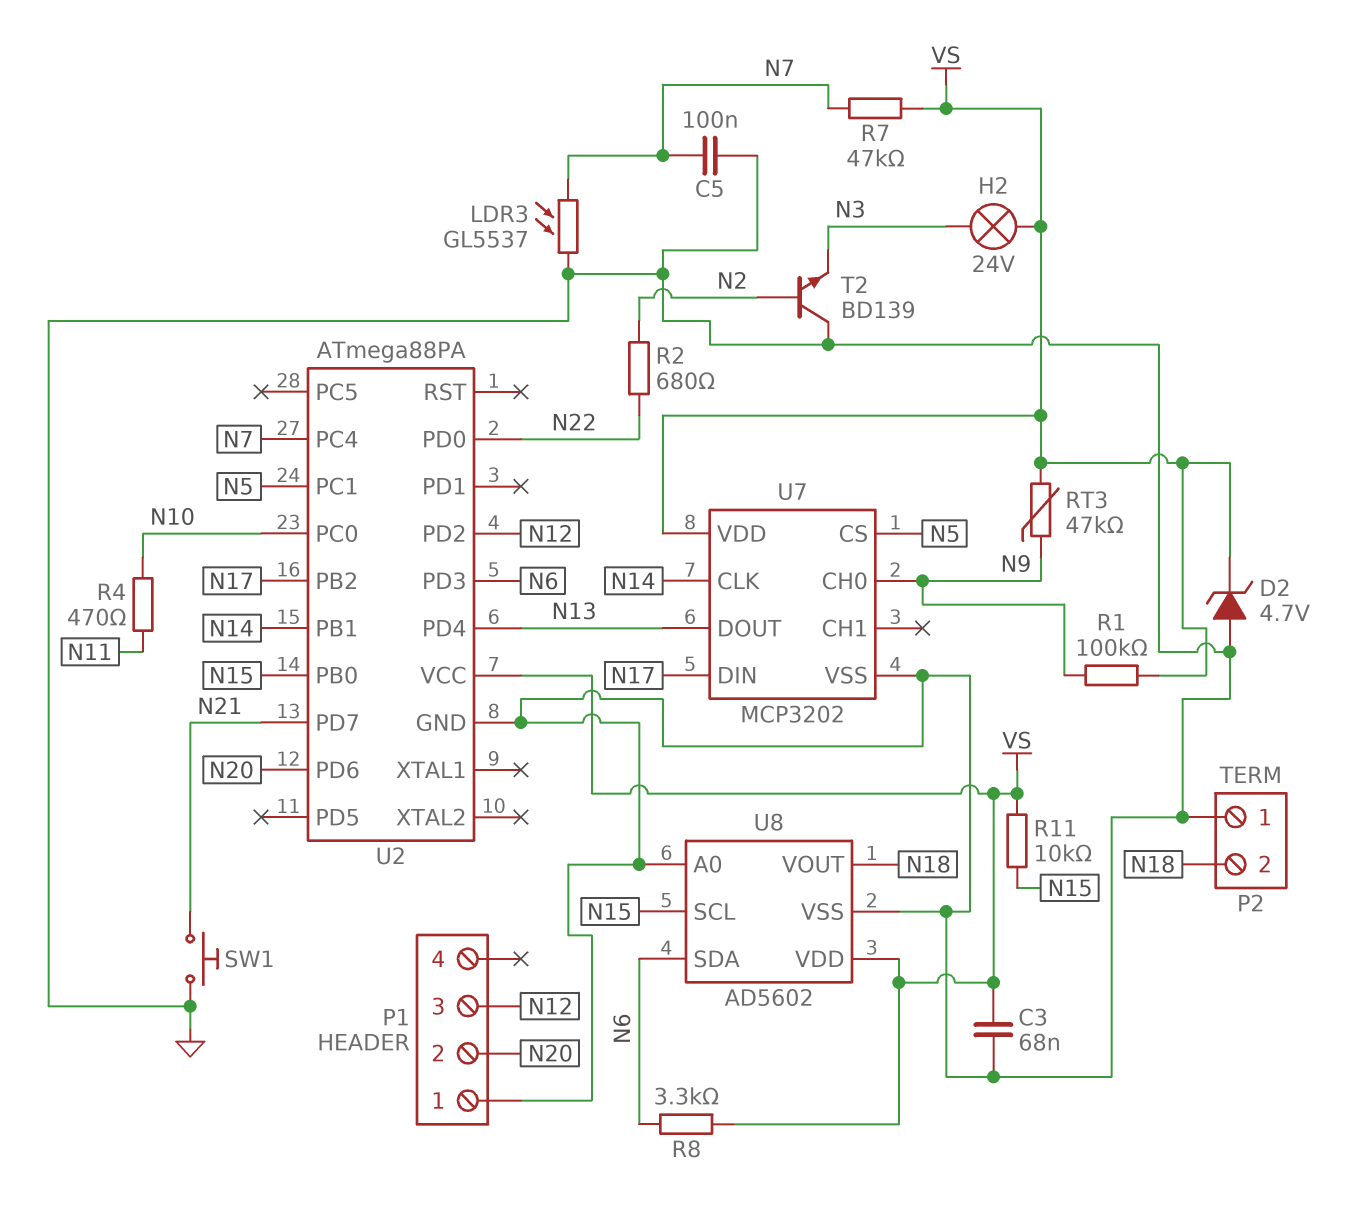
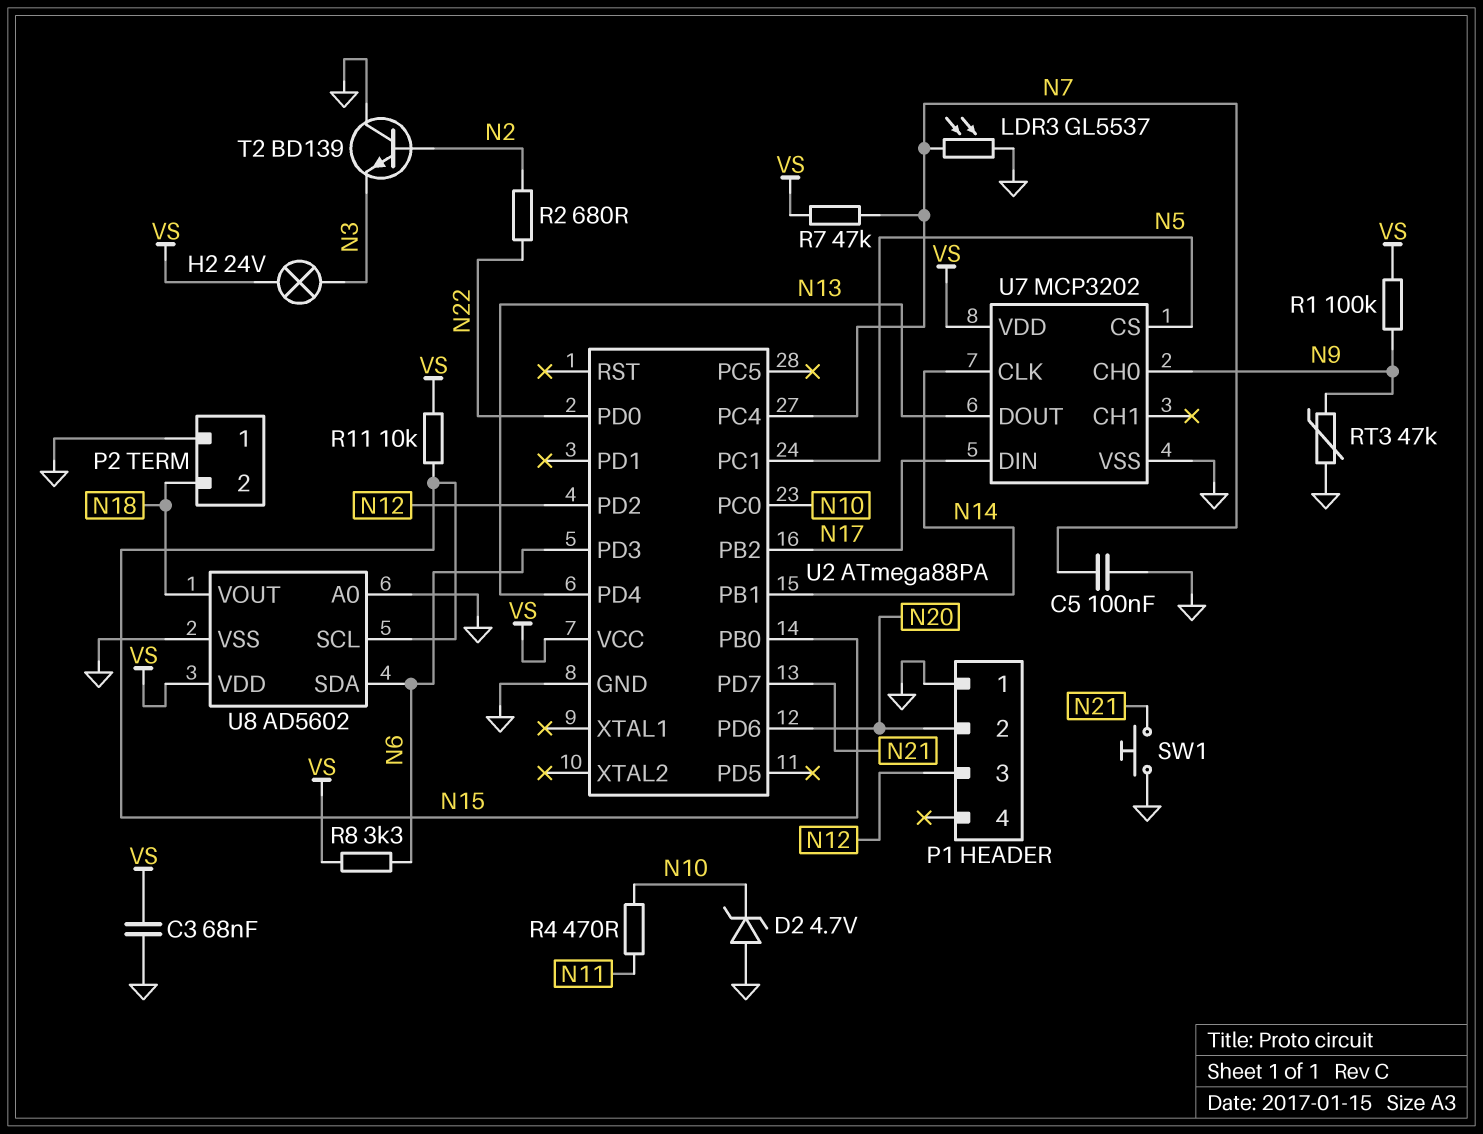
D2: zener 4.7V (A GND, K VS) -> zener 4.7V (A GND, K N10)
RT3: 47k (N9, VS) -> 47k (GND, N9)

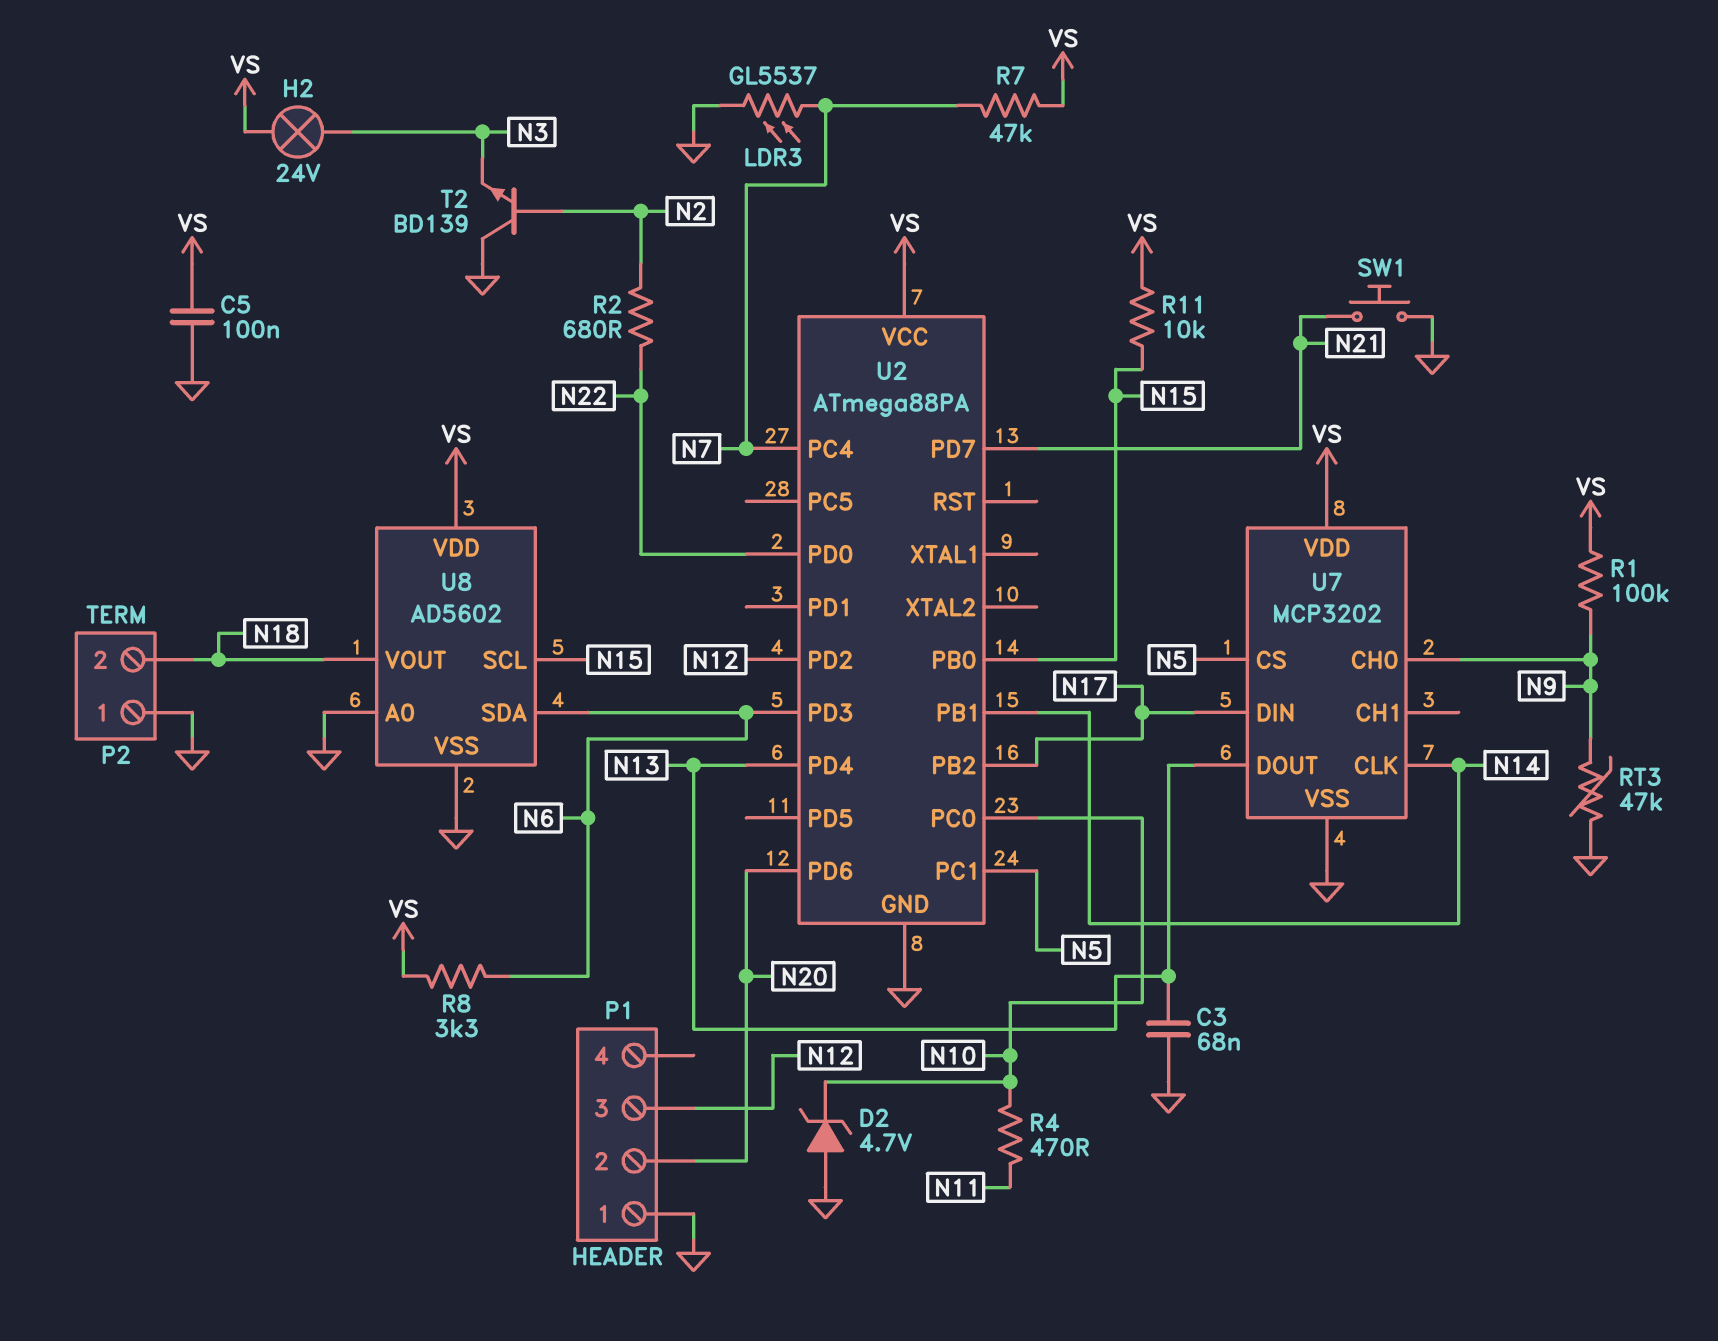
C3: 68nF (GND, VS) -> 68nF (GND, N13)
C5: 100nF (GND, N7) -> 100nF (GND, VS)

